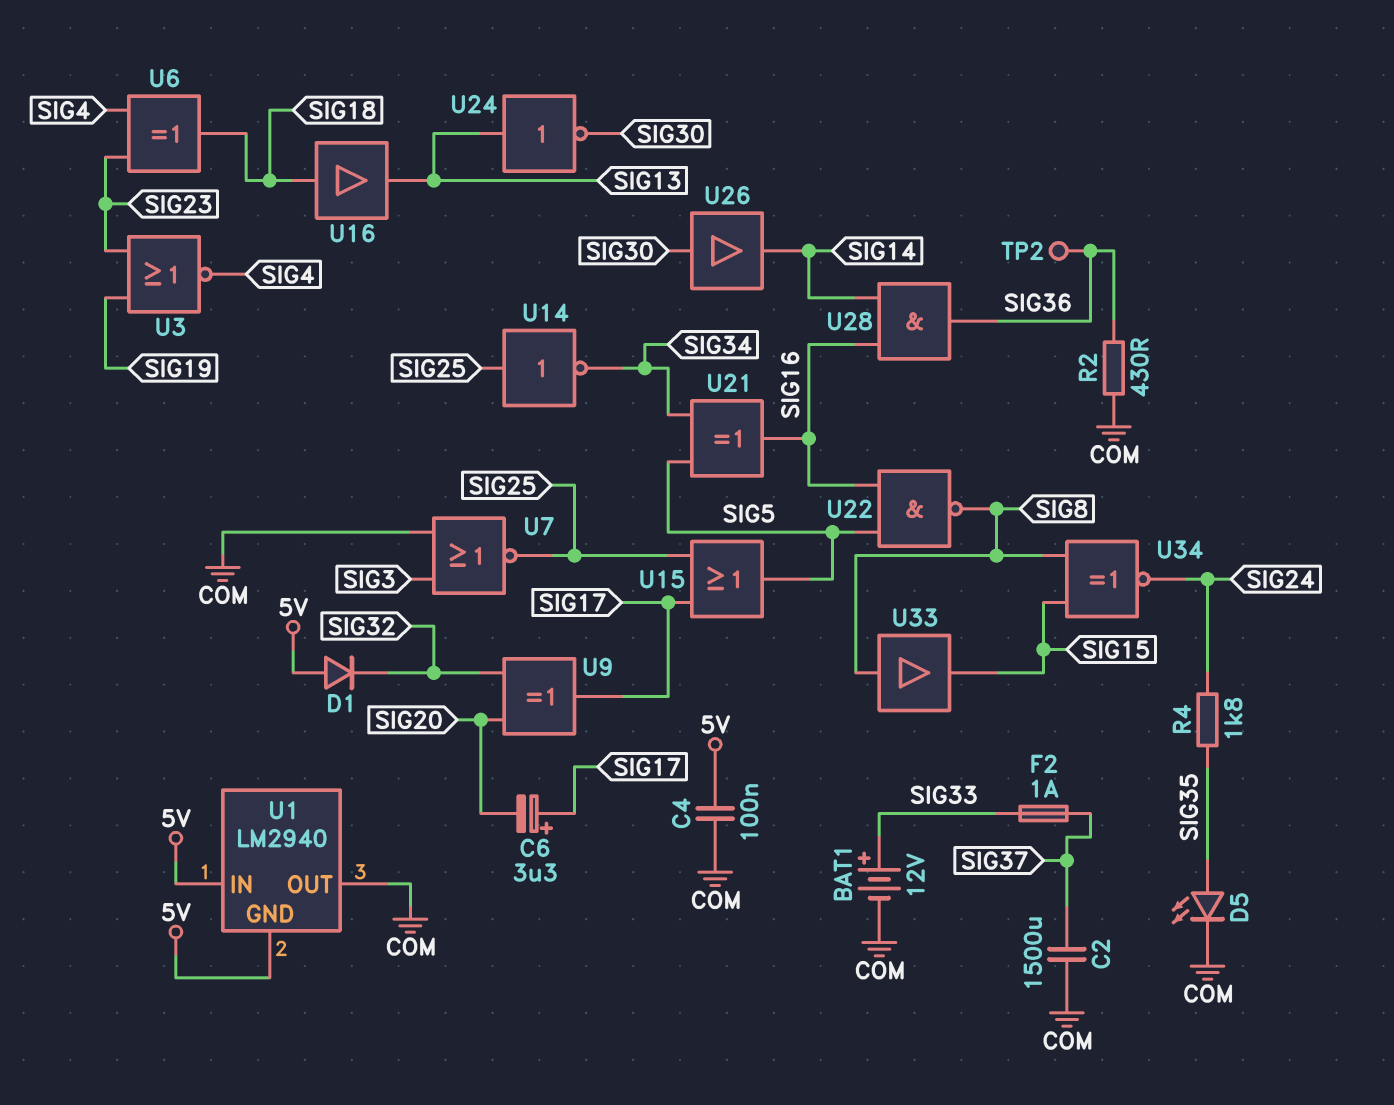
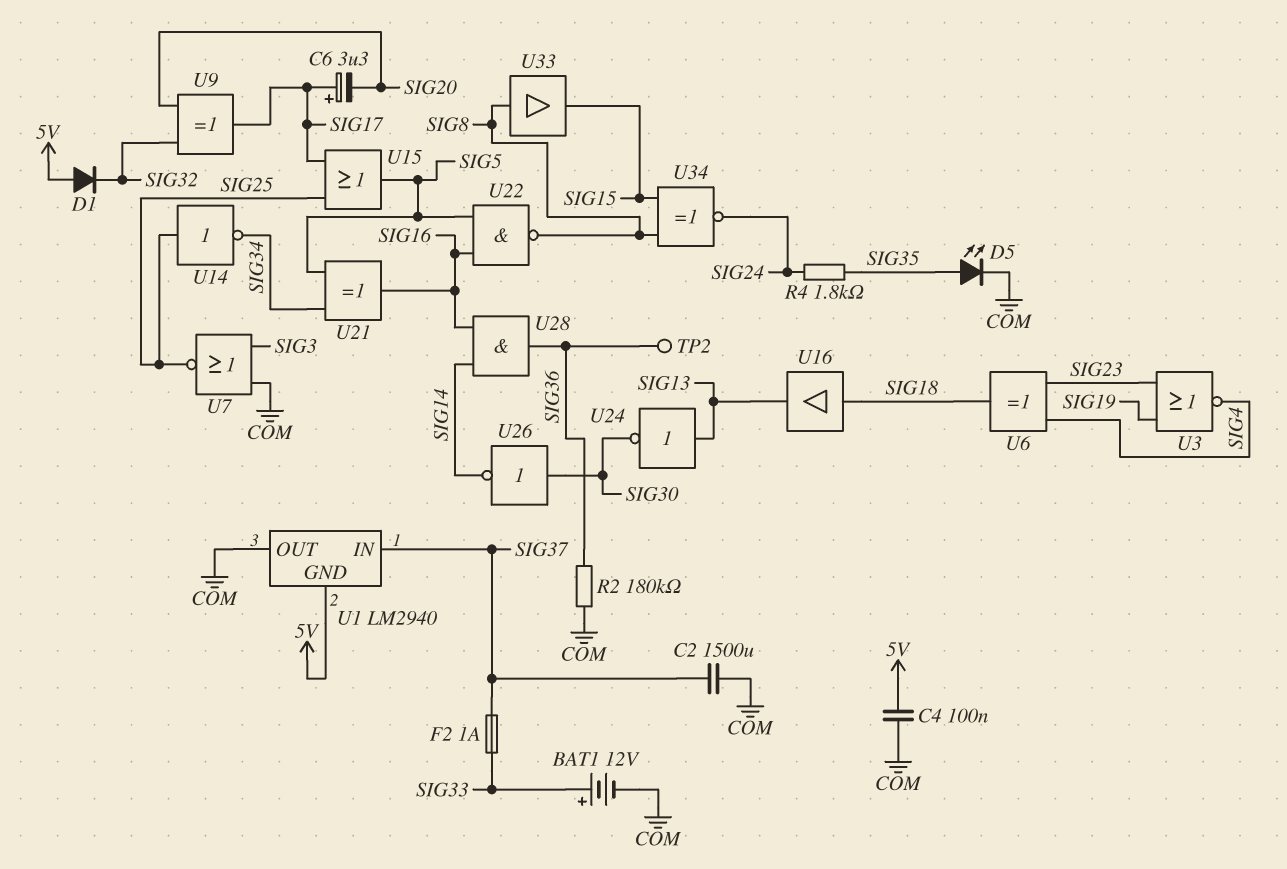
R2: 430 (COM, SIG36) -> 180k (COM, SIG36)
U1 pin IN: 5V -> SIG37
U26: buffer (in SIG30, out SIG14) -> NOT (in SIG30, out SIG14)

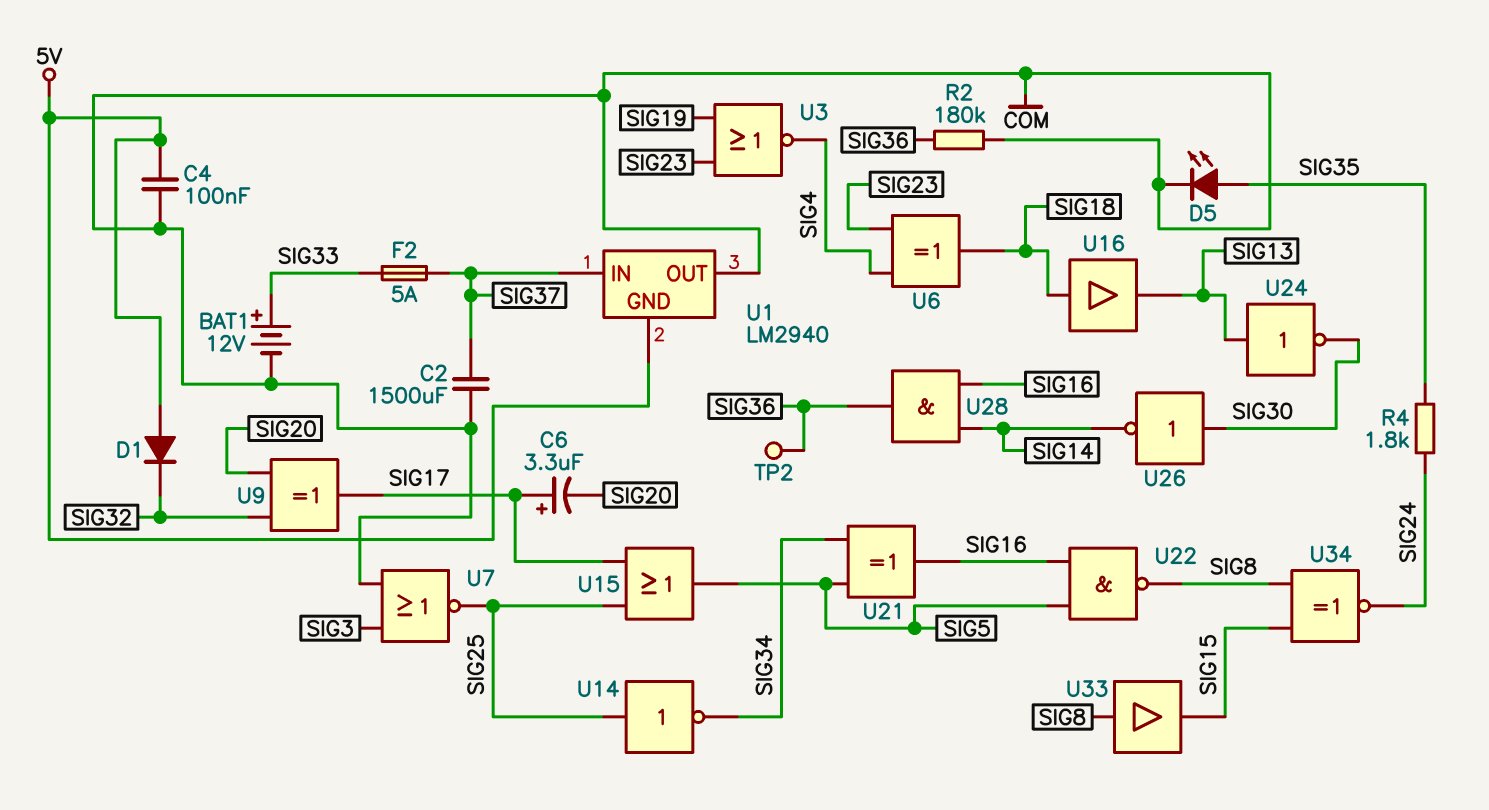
F2: 1A (SIG33, SIG37) -> 5A (SIG33, SIG37)

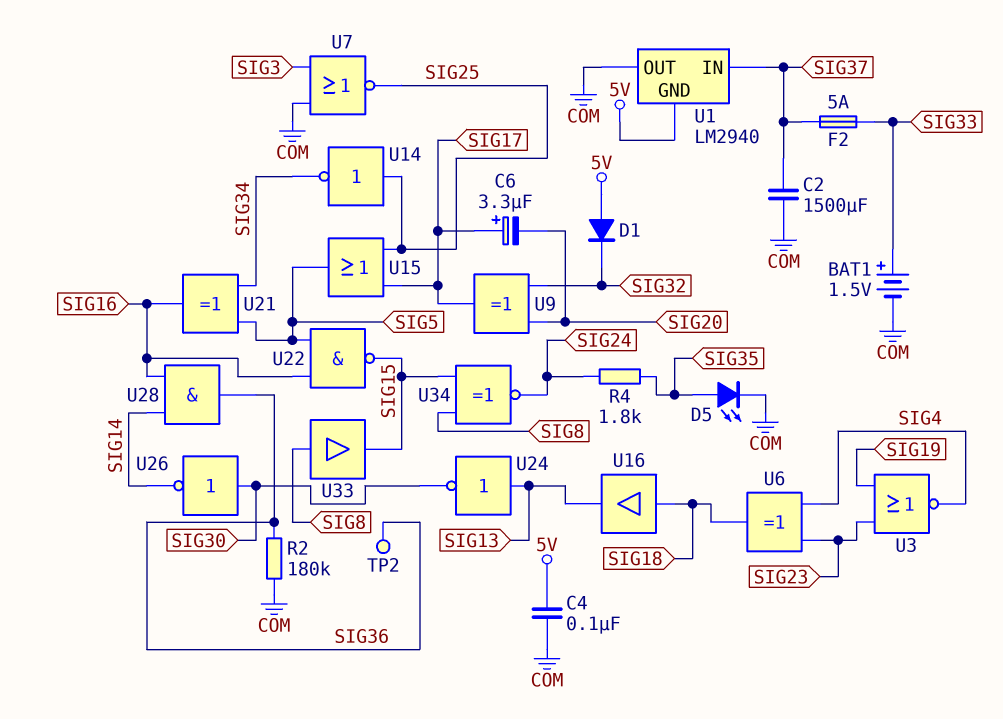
BAT1: 12V (plus SIG33, minus COM) -> 1.5V (plus SIG33, minus COM)
U22: NAND (in SIG5, in SIG16, out SIG8) -> NAND (in SIG5, in SIG16, out SIG15)

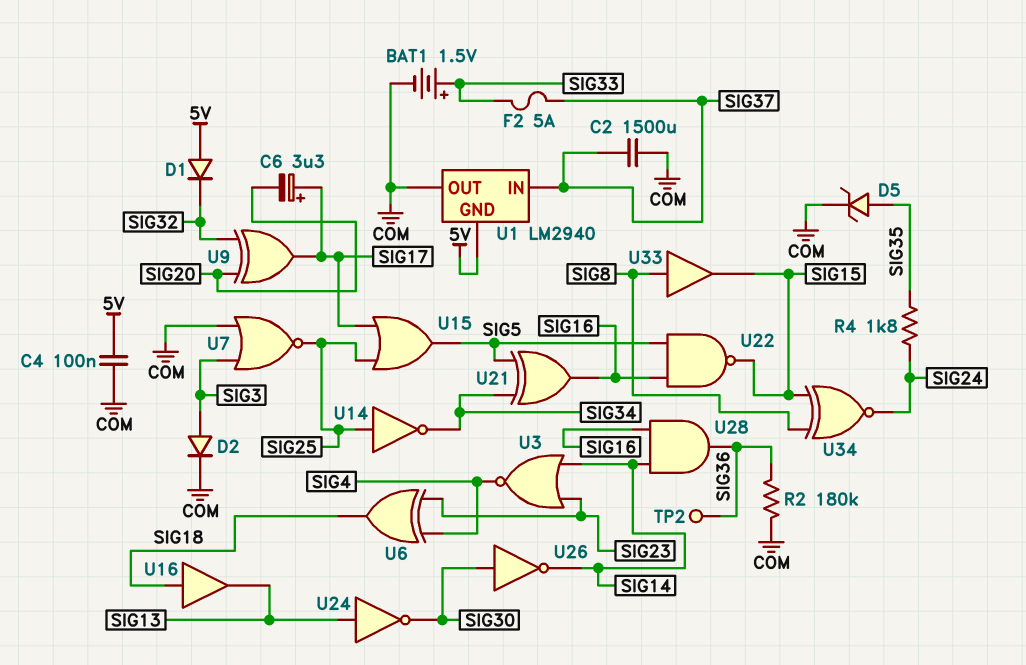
D2: none -> diode (A SIG3, K COM)
D5: LED (A SIG35, K COM) -> zener (A SIG35, K COM)
U3: NOR (in SIG19, in SIG23, out SIG4) -> NOR (in SIG14, in SIG23, out SIG4)

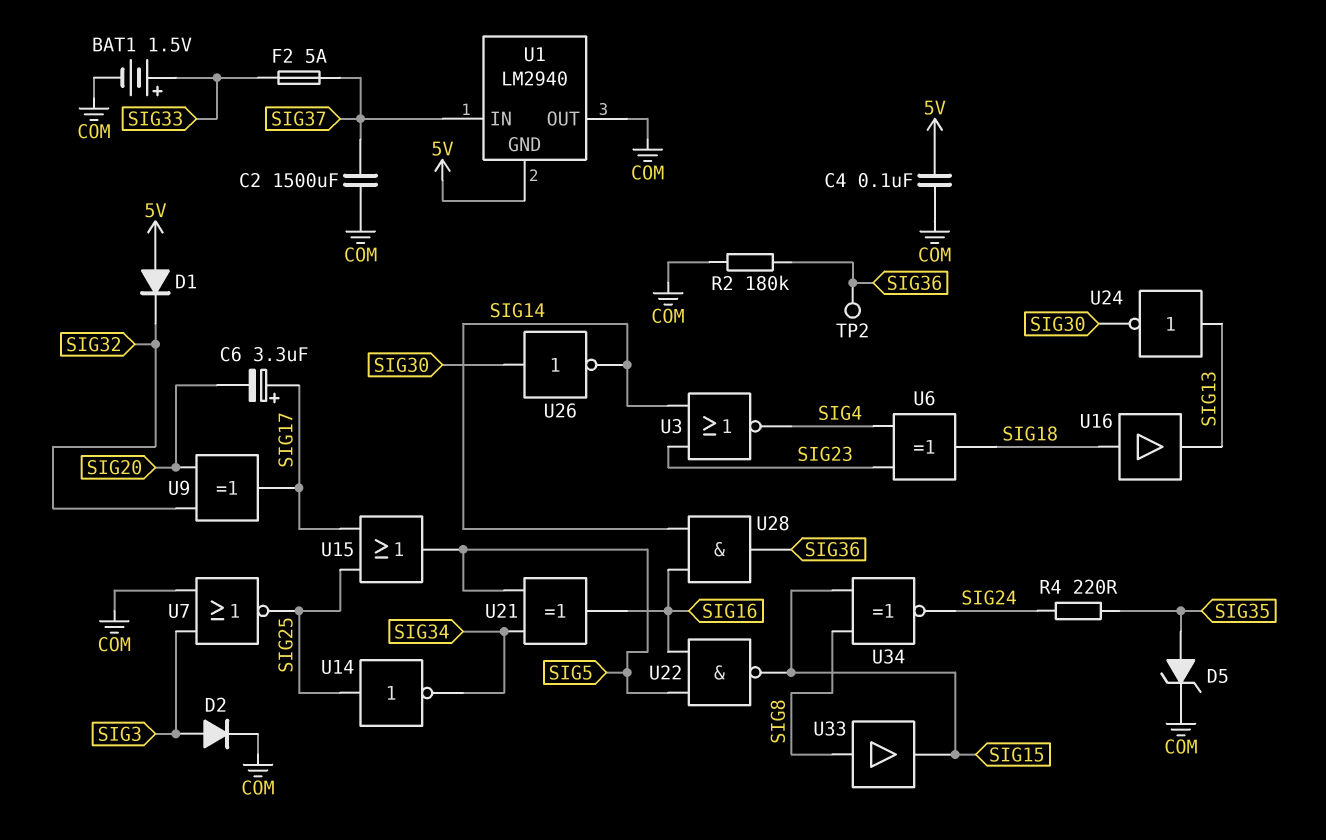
R4: 1.8k (SIG24, SIG35) -> 220 (SIG24, SIG35)

